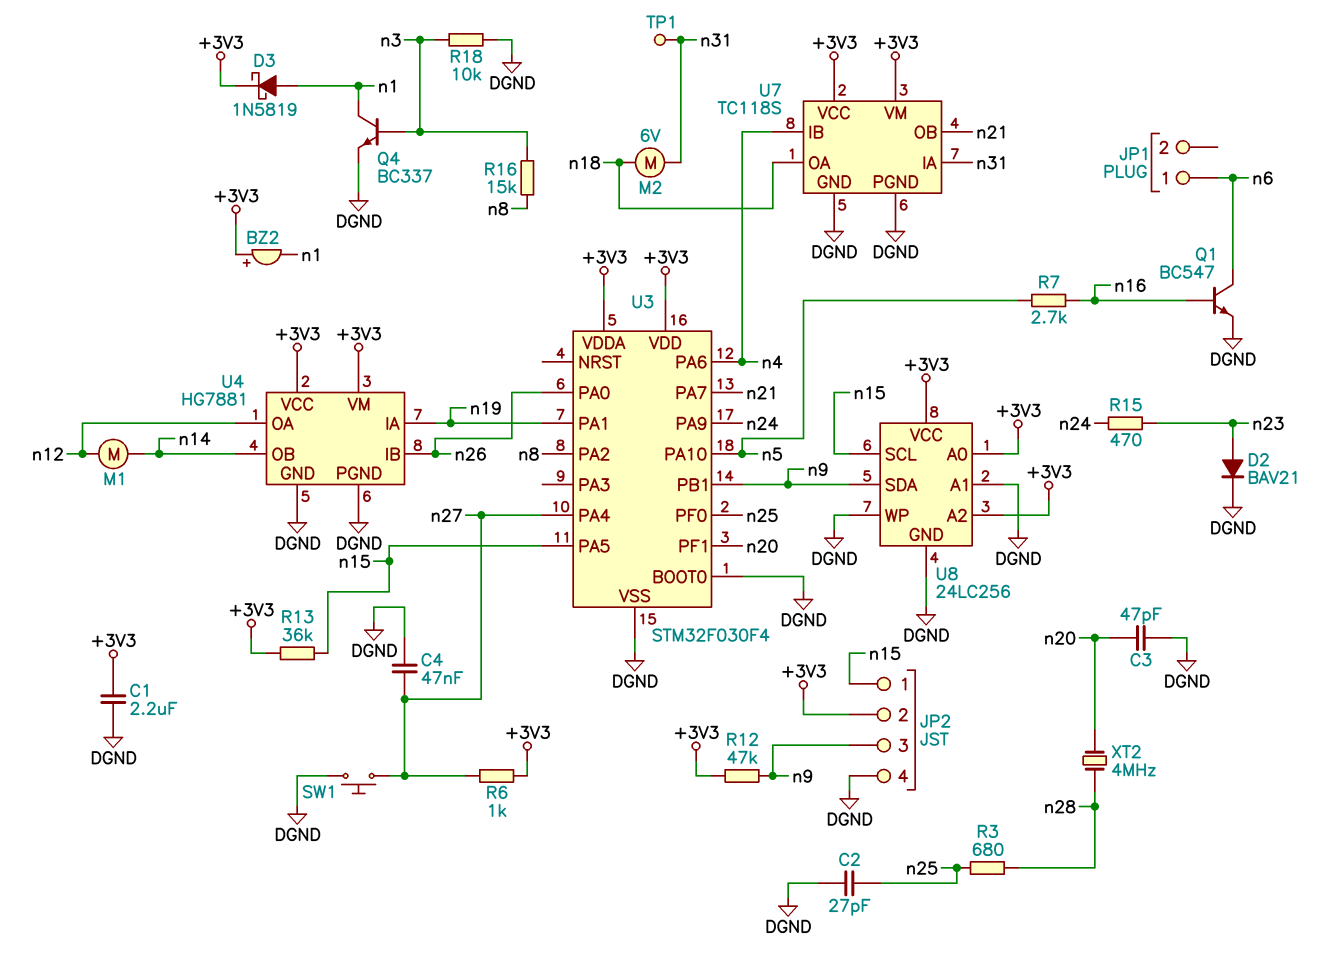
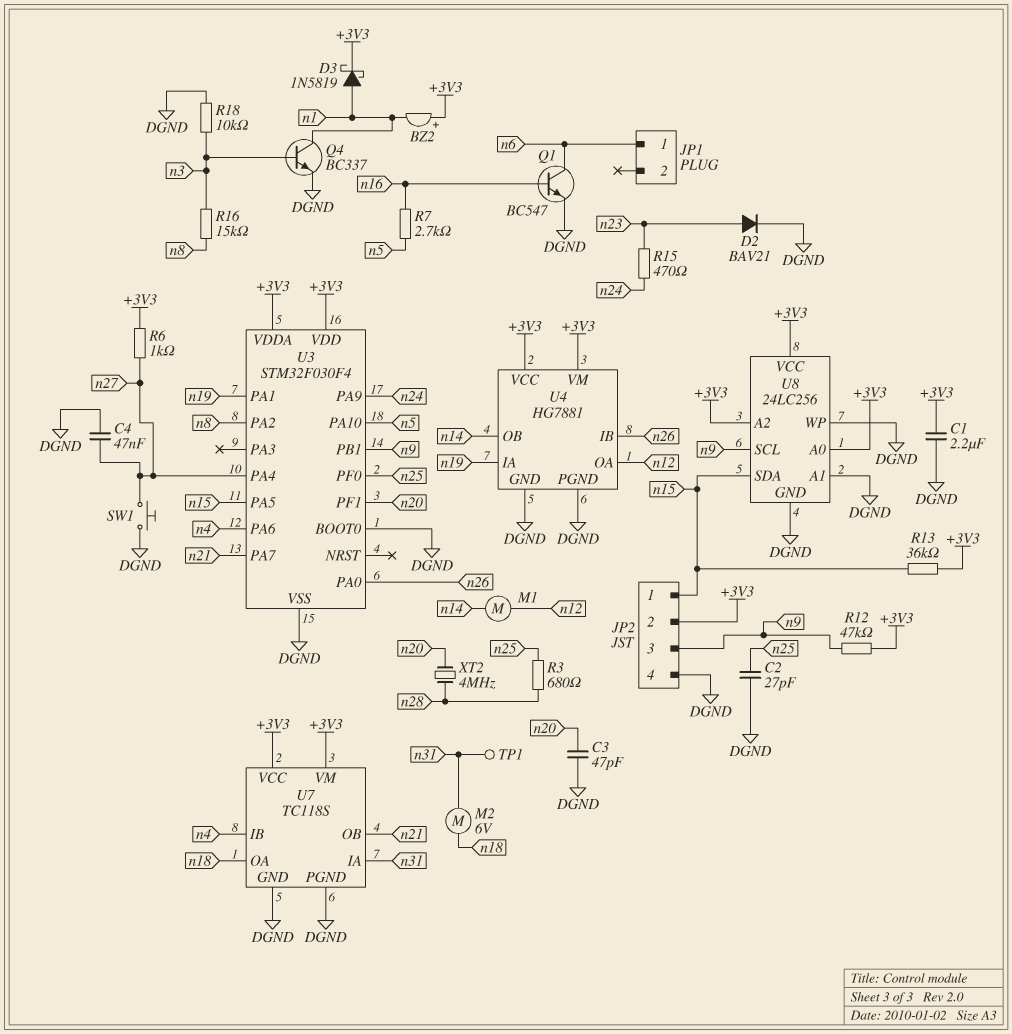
U8 pin SCL: n15 -> n9
U8 pin SDA: n9 -> n15

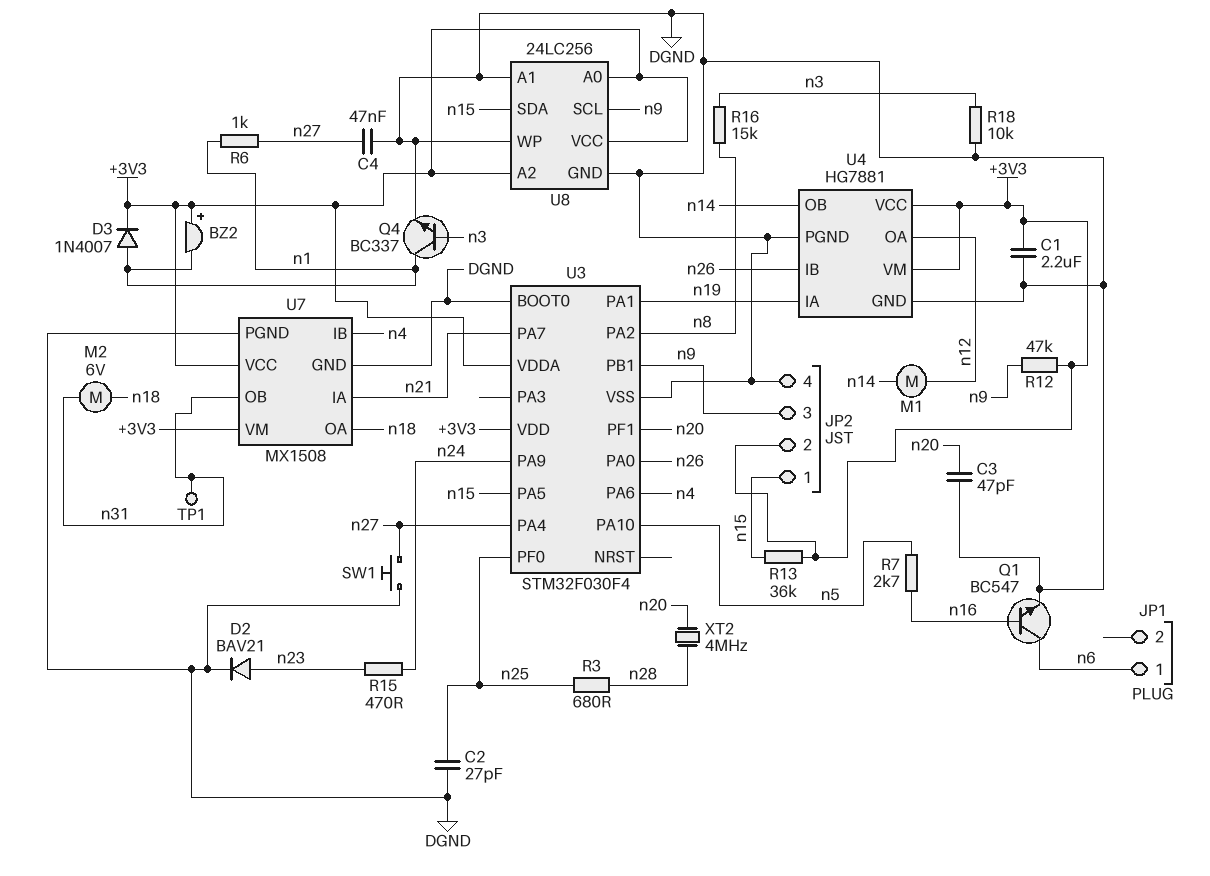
D3: schottky 1N5819 (A n1, K +3V3) -> diode 1N4007 (A n1, K +3V3)
R6: 1k (+3V3, n27) -> 1k (n1, n27)
U7: TC118S -> MX1508
U7 pin IA: n31 -> n21
U7 pin OB: n21 -> n31

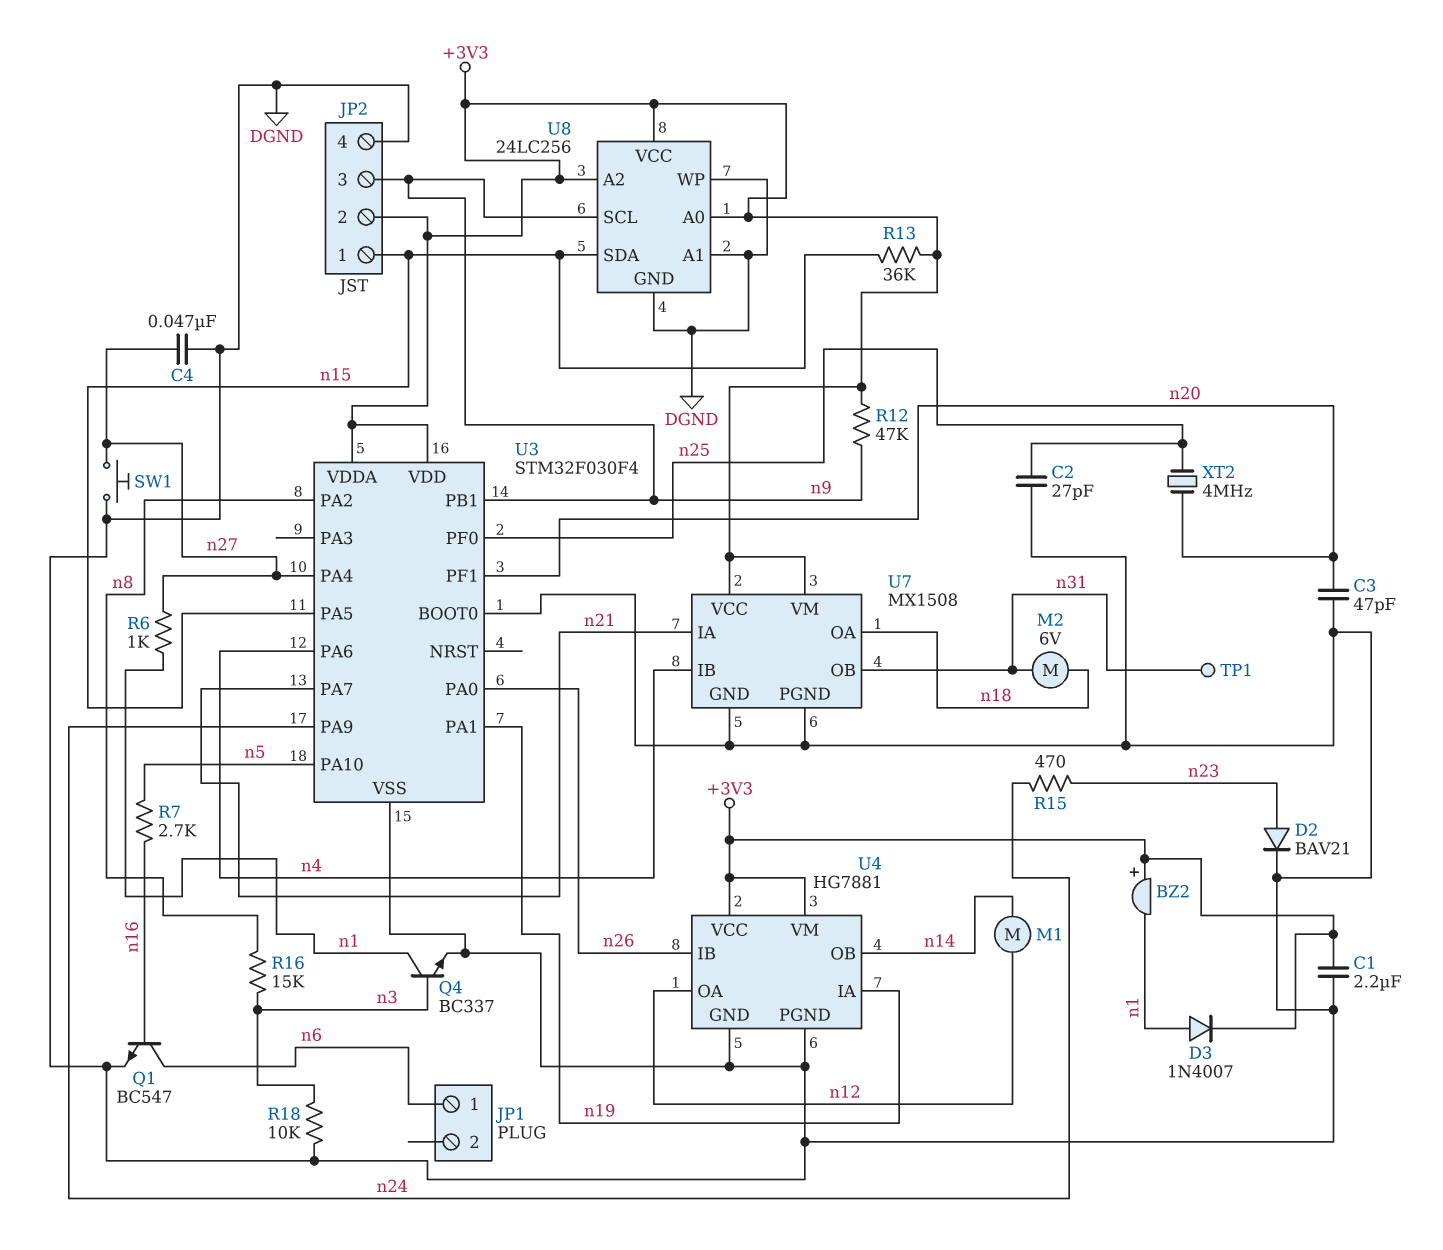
R3: 680 (n25, n28) -> none
XT2: 4MHz (n20, n28) -> 4MHz (n20, n25)

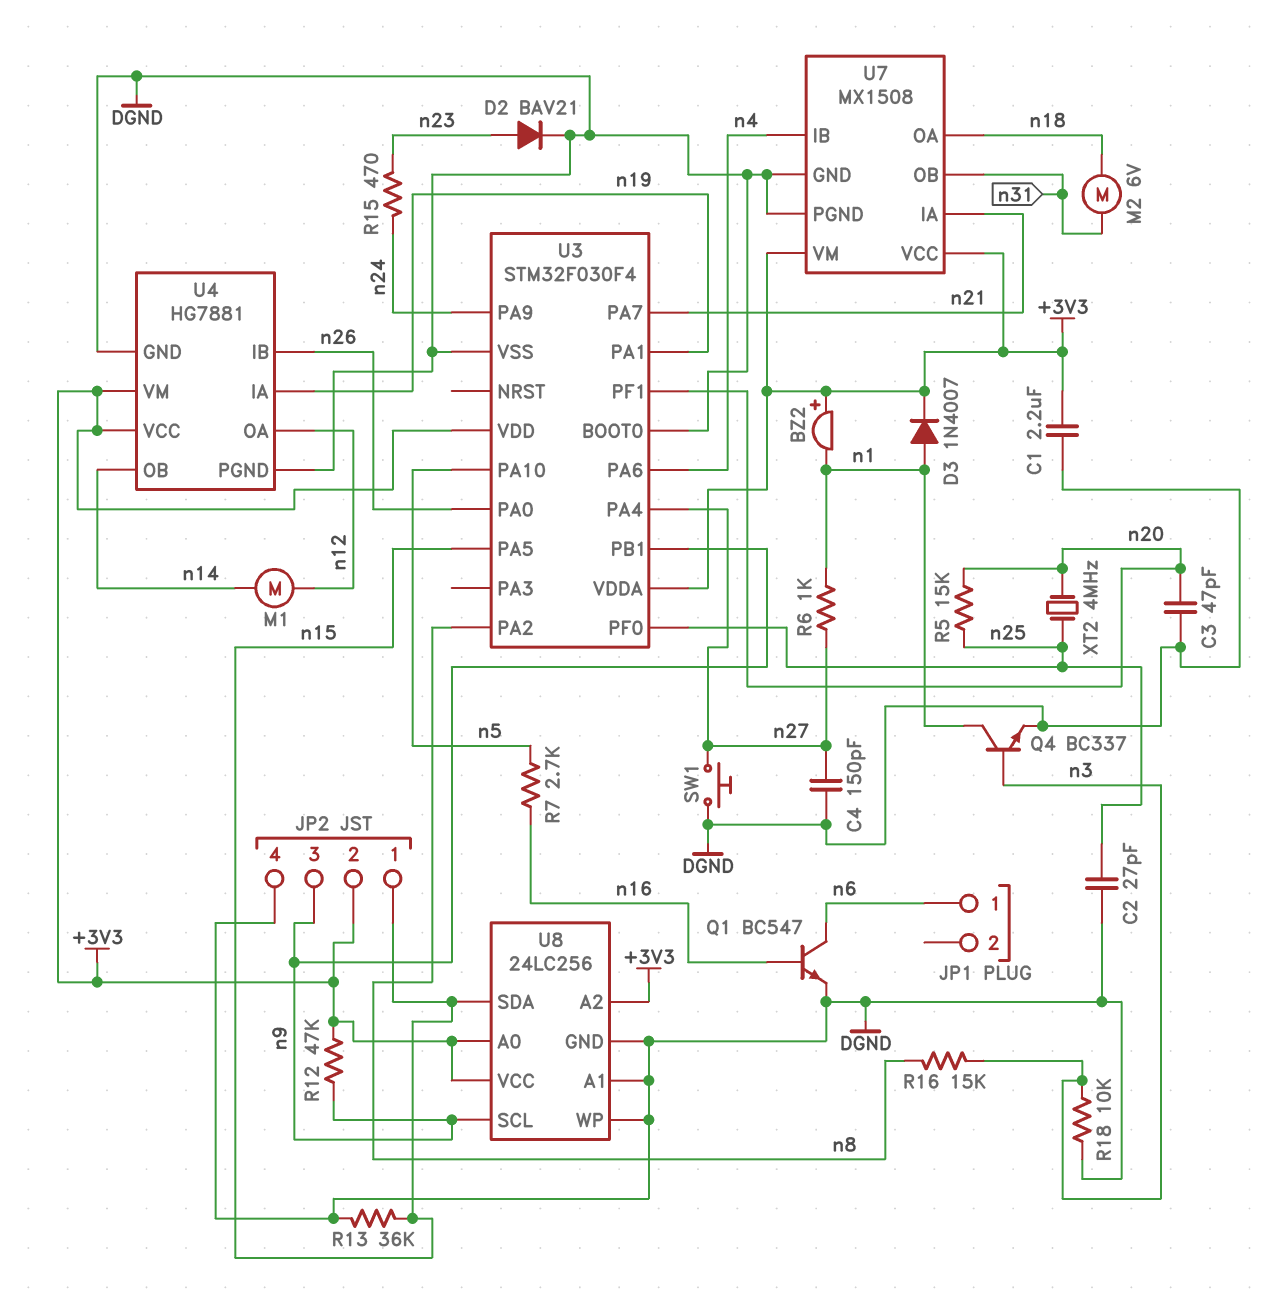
C4: 47nF (DGND, n27) -> 150pF (DGND, n27)
R5: none -> 15k (n20, n25)
R13: 36k (+3V3, n15) -> 36k (DGND, n15)
TP1: test point (n31) -> none

